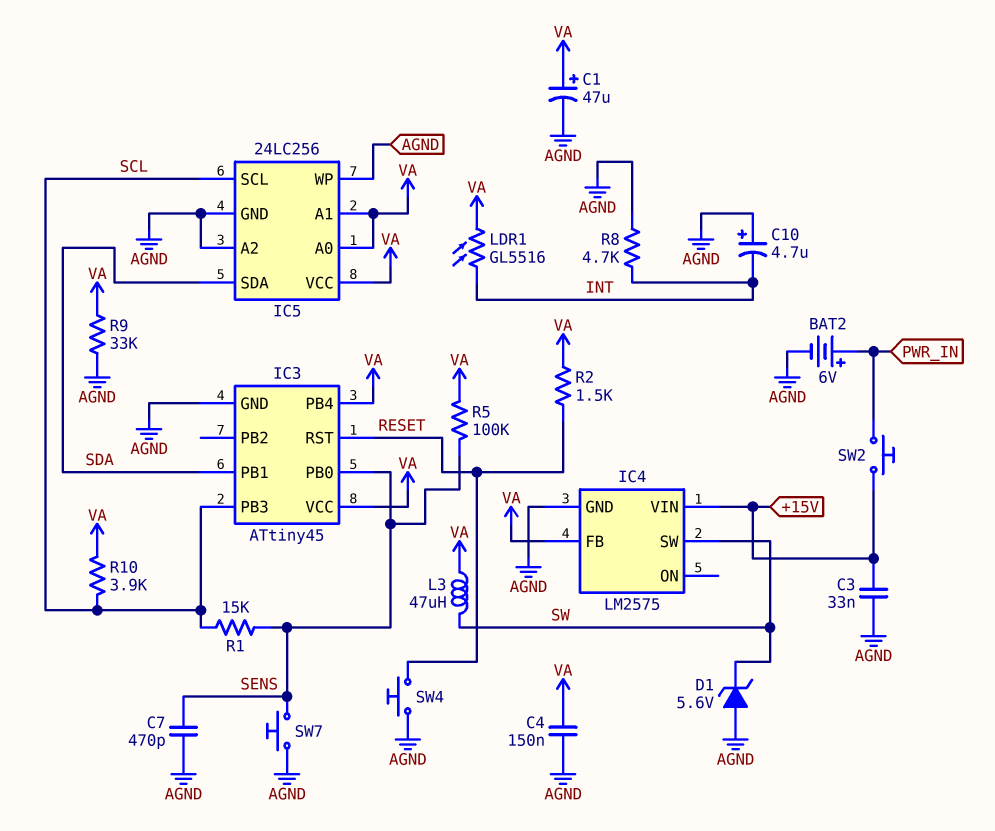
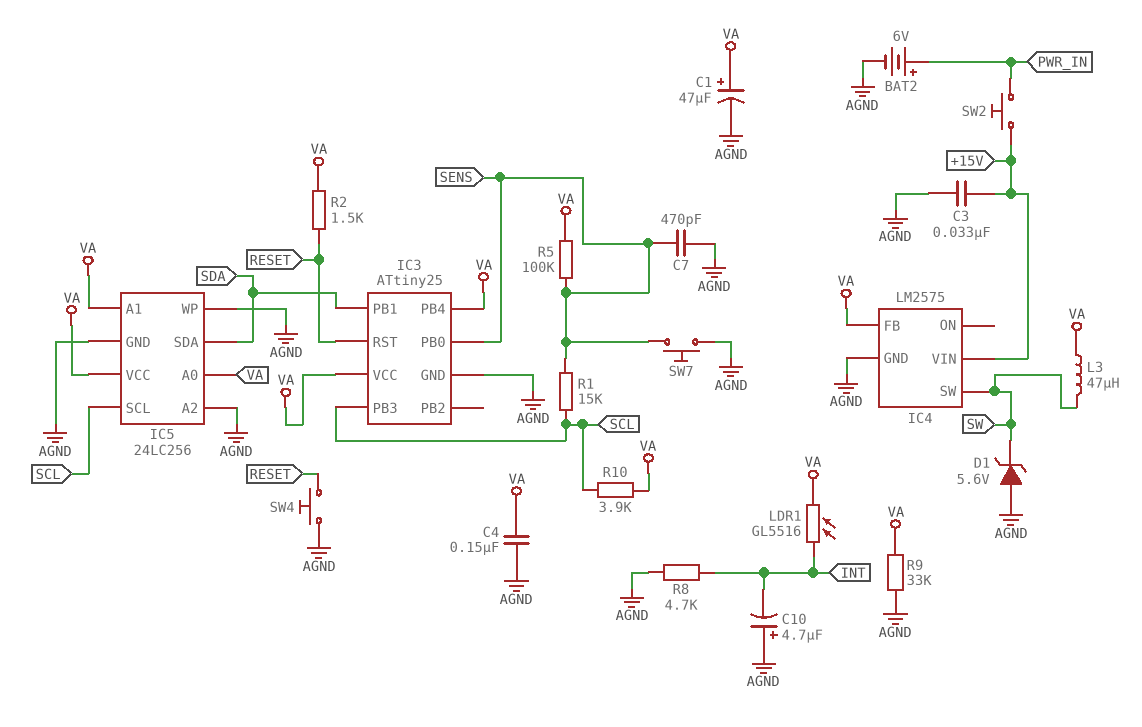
IC3: ATtiny45 -> ATtiny25

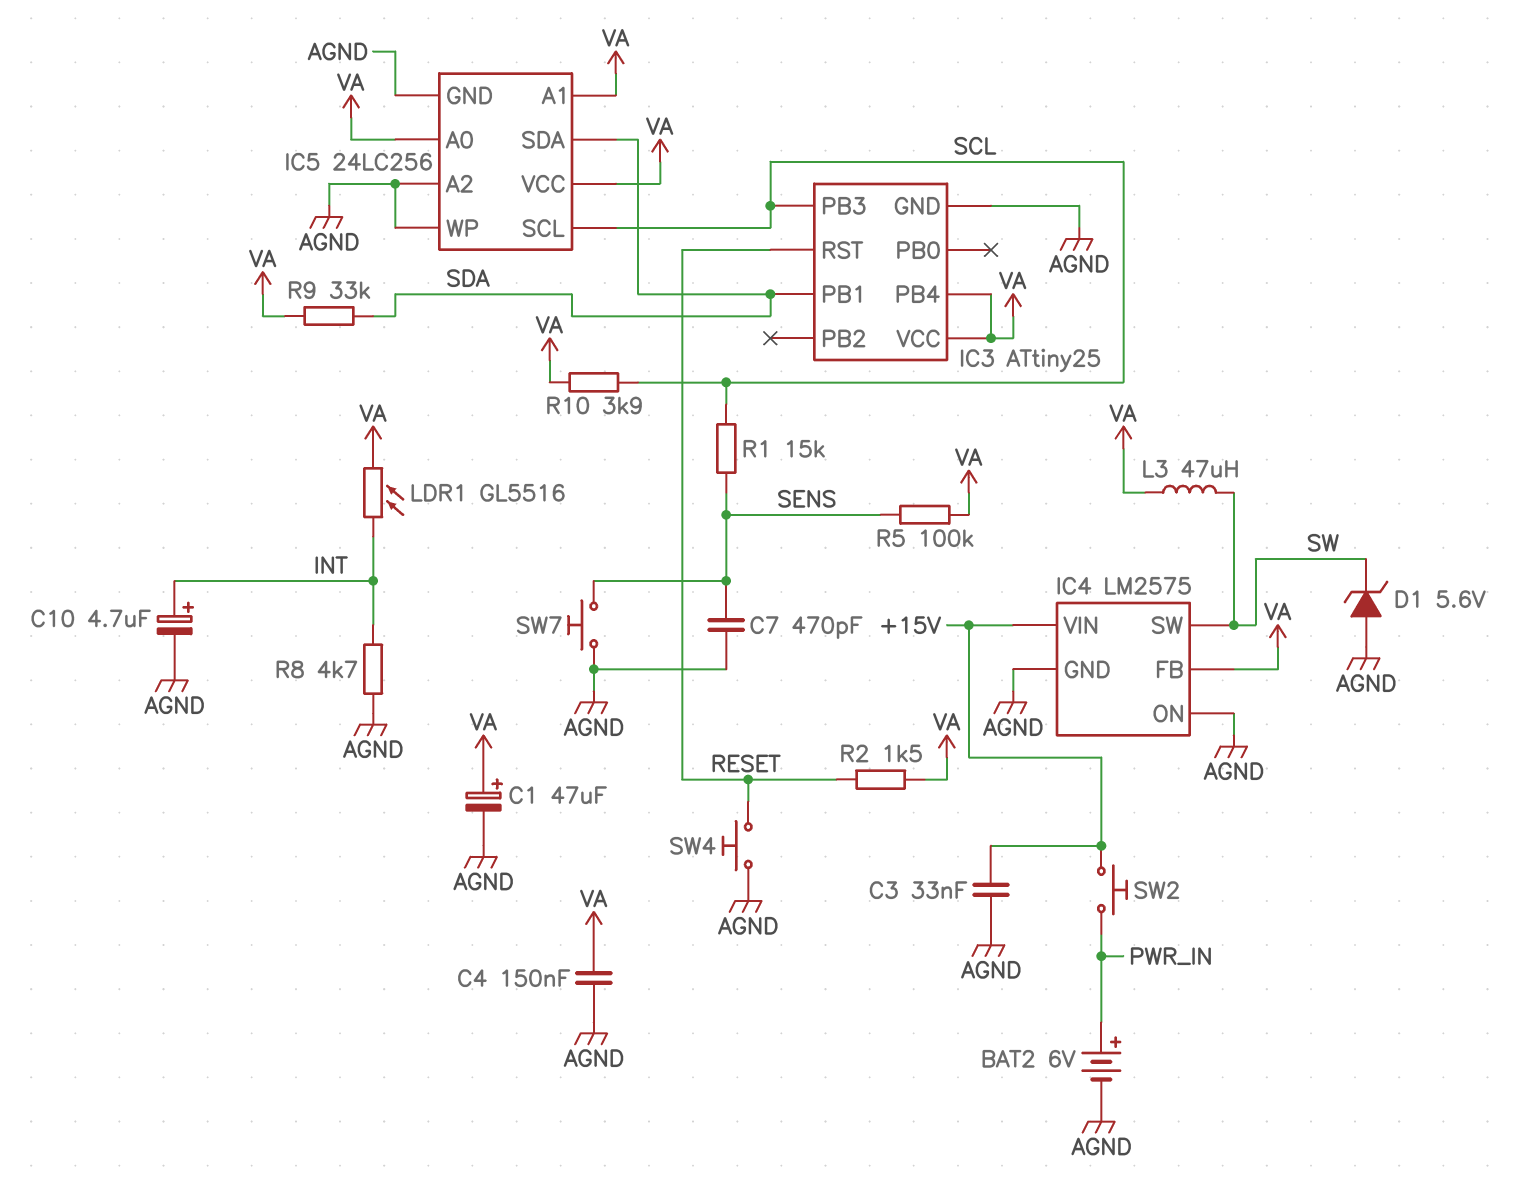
C10: 4.7uF (plus AGND, minus INT) -> 4.7uF (plus INT, minus AGND)
IC3 pin PB0: SENS -> none
IC4 pin ON: none -> AGND
R9: 33k (AGND, VA) -> 33k (SDA, VA)

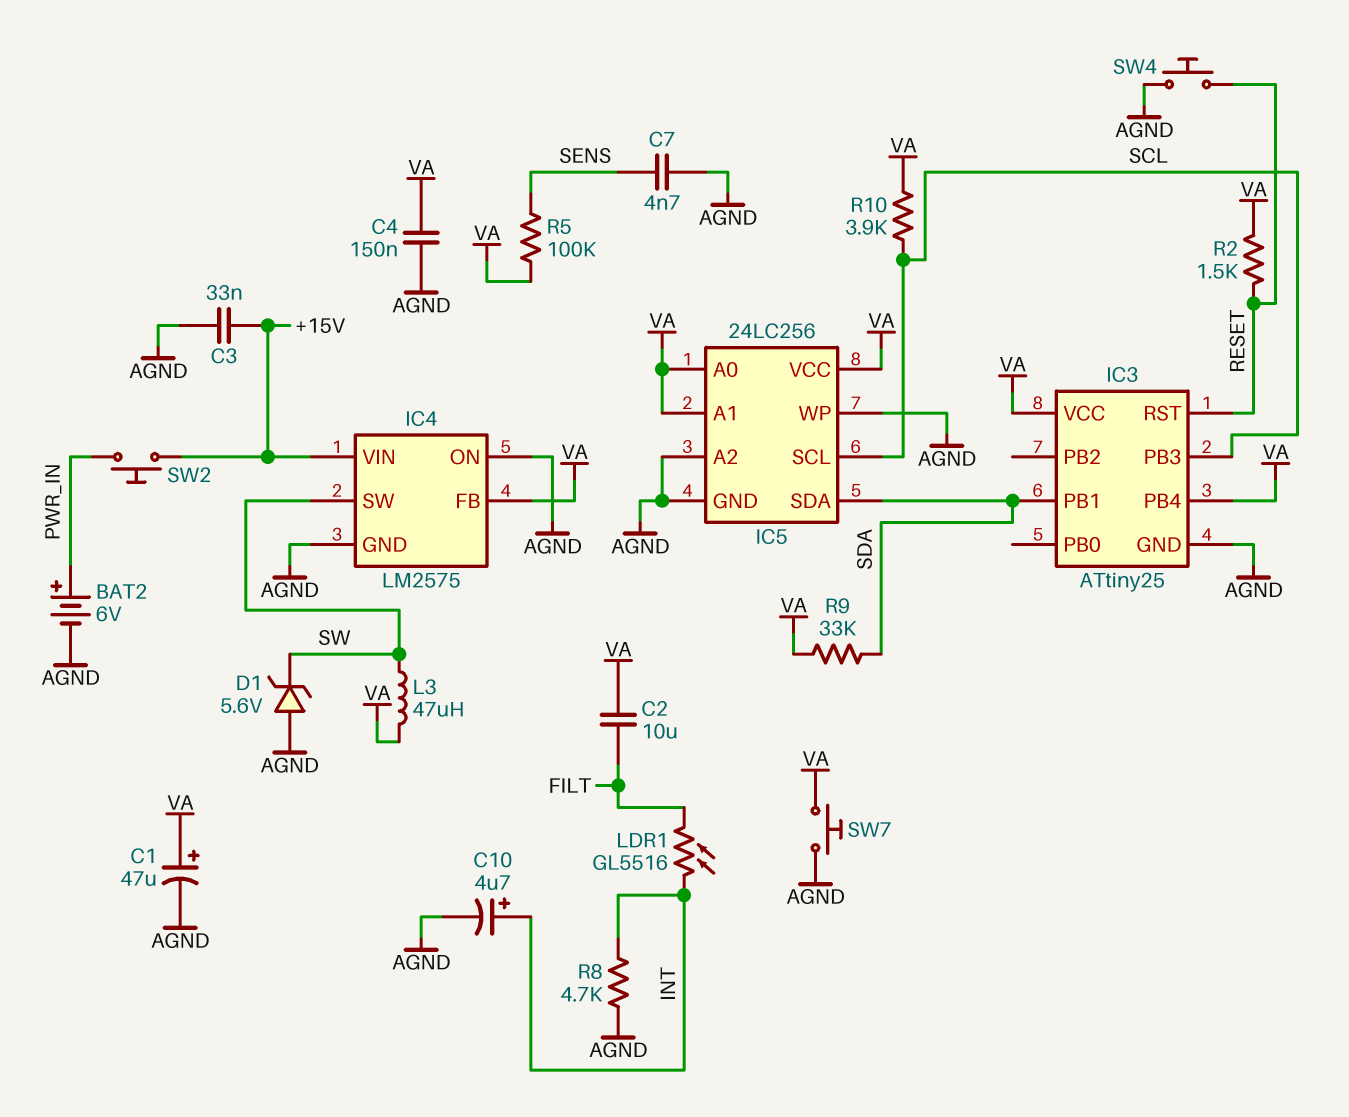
C2: none -> 10uF (FILT, VA)
C7: 470pF (AGND, SENS) -> 4.7nF (AGND, SENS)
LDR1: GL5516 (INT, VA) -> GL5516 (FILT, INT)
R1: 15k (SCL, SENS) -> none
SW7: button (AGND, SENS) -> button (AGND, VA)

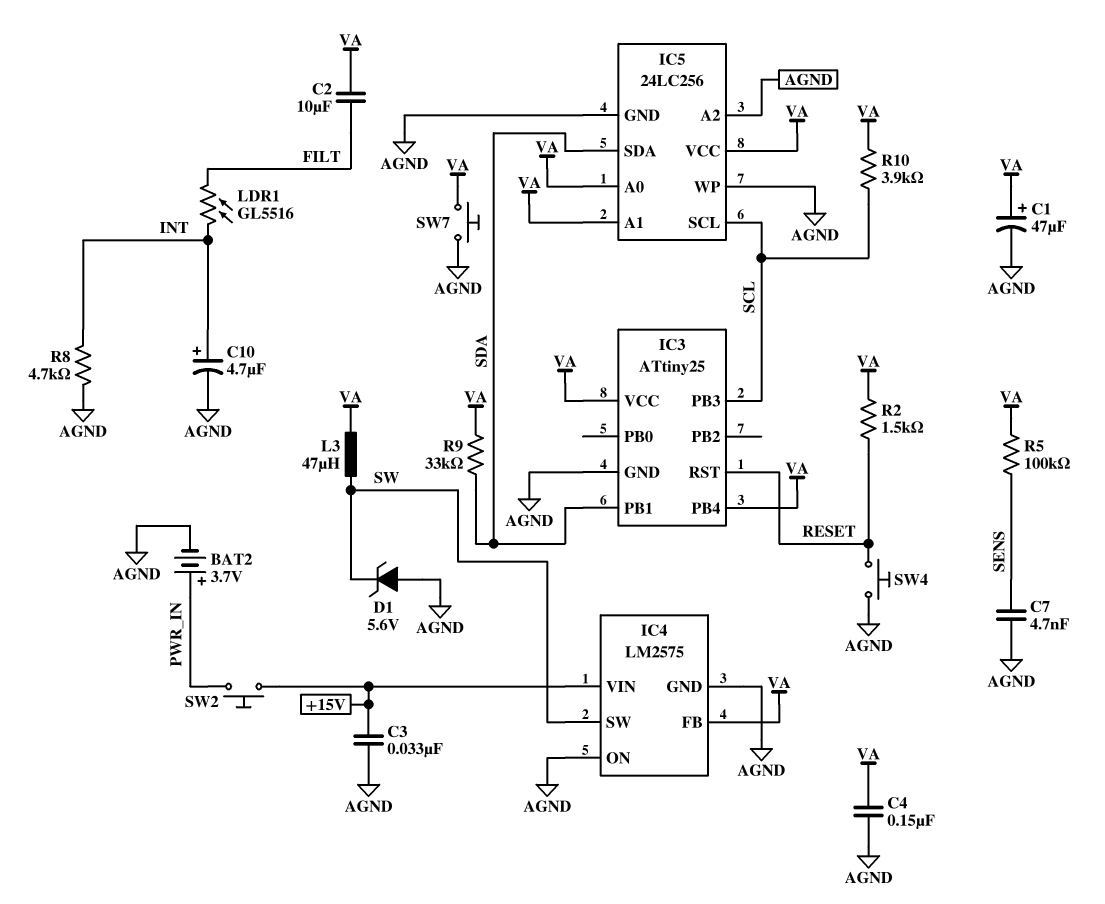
BAT2: 6V (plus PWR_IN, minus AGND) -> 3.7V (plus PWR_IN, minus AGND)

